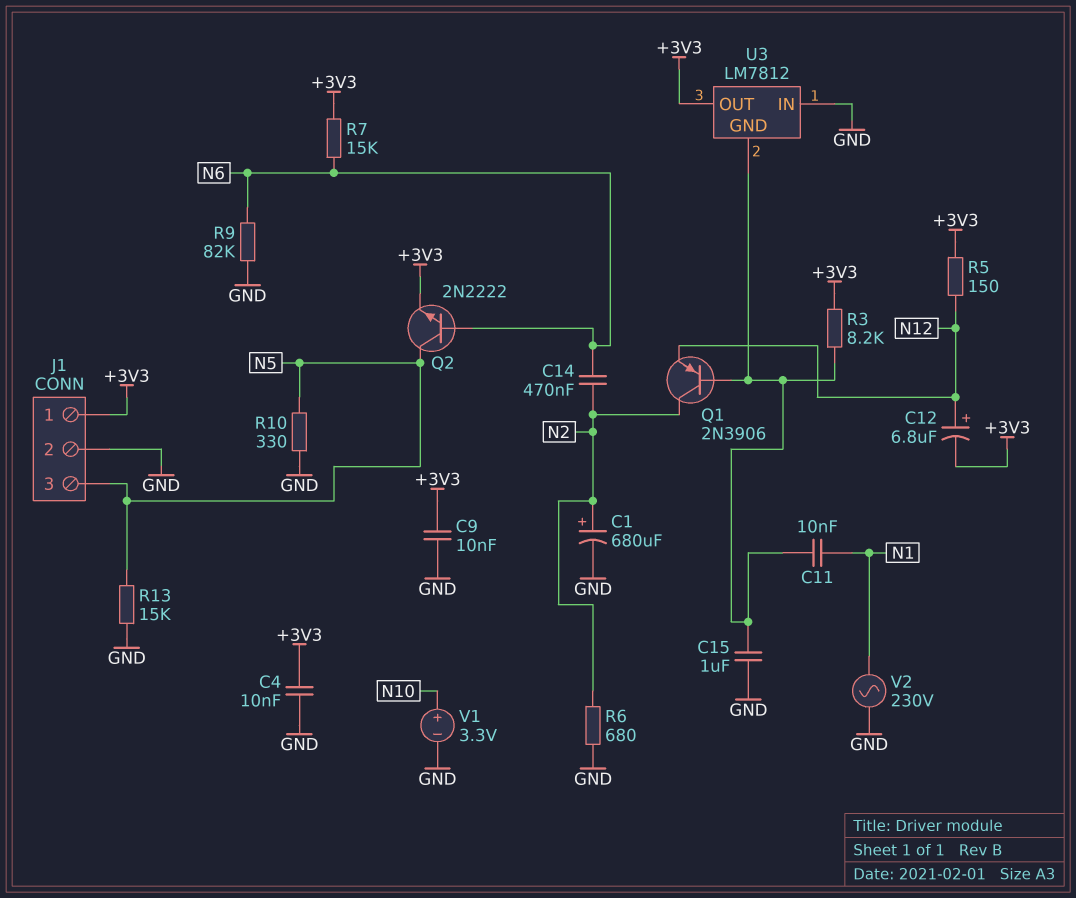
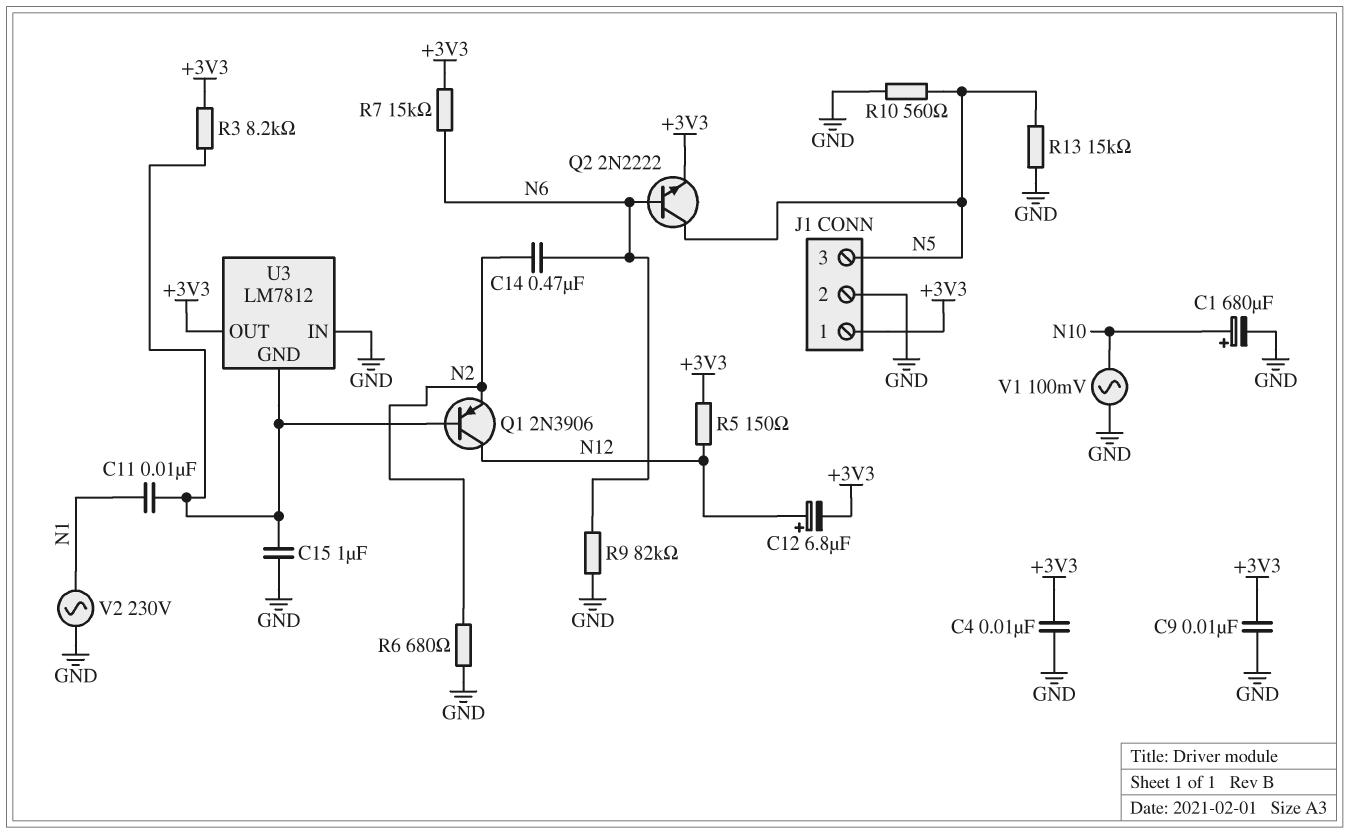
C1: 680uF (plus N2, minus GND) -> 680uF (plus N10, minus GND)
Q1: PNP 2N3906 (B U3/GND, C N2, E N12) -> PNP 2N3906 (B U3/GND, C N12, E N2)
R10: 330 (GND, N5) -> 560 (GND, N5)
V1: 3.3V (plus N10, minus GND) -> AC 100mV (GND, N10)

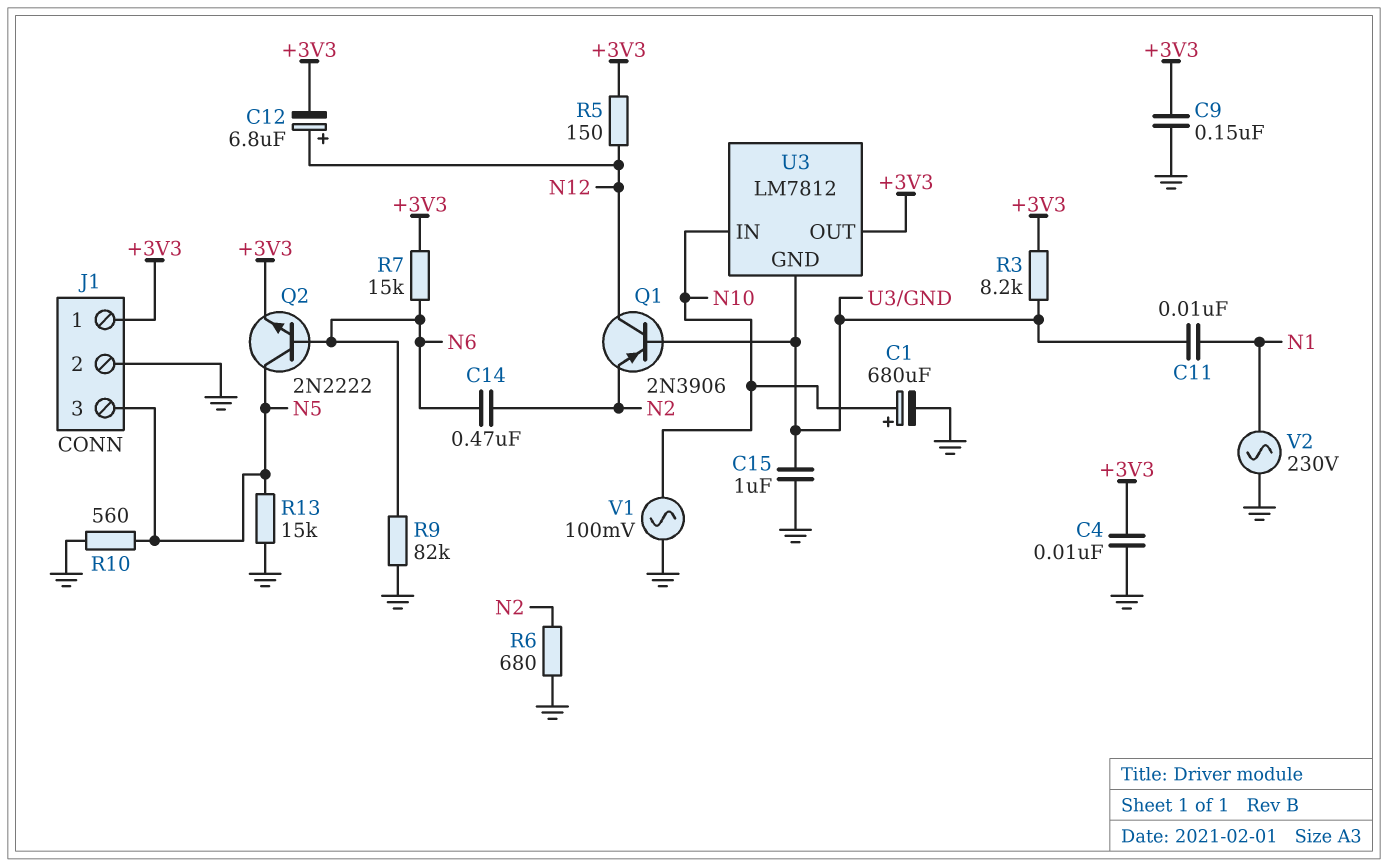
C9: 10nF (+3V3, GND) -> 150nF (+3V3, GND)
U3 pin IN: GND -> N10

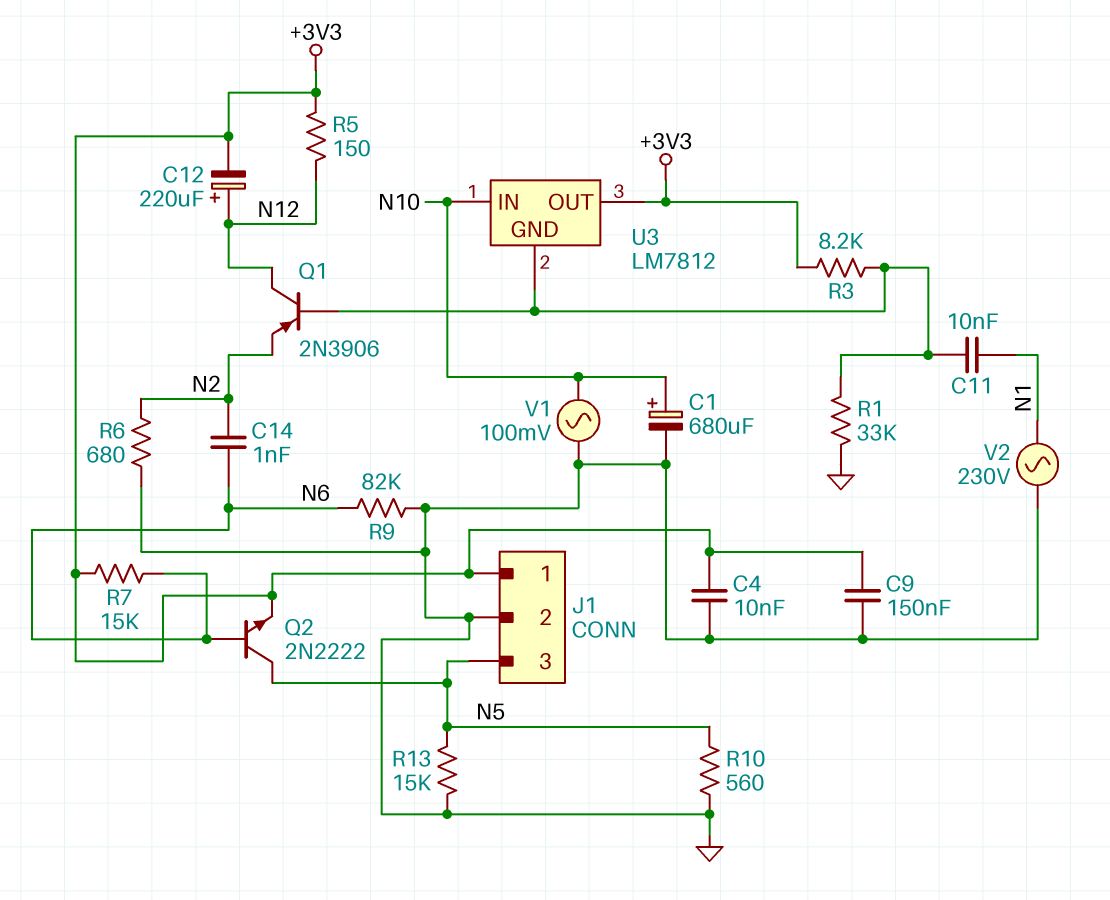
C12: 6.8uF (plus N12, minus +3V3) -> 220uF (plus N12, minus +3V3)
C14: 470nF (N2, N6) -> 1nF (N2, N6)
C15: 1uF (GND, U3/GND) -> none
R1: none -> 33k (GND, U3/GND)

